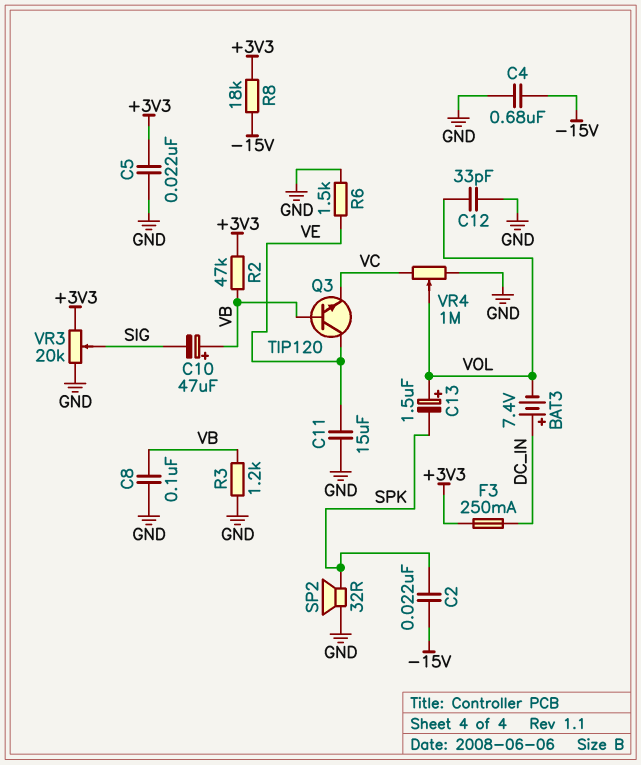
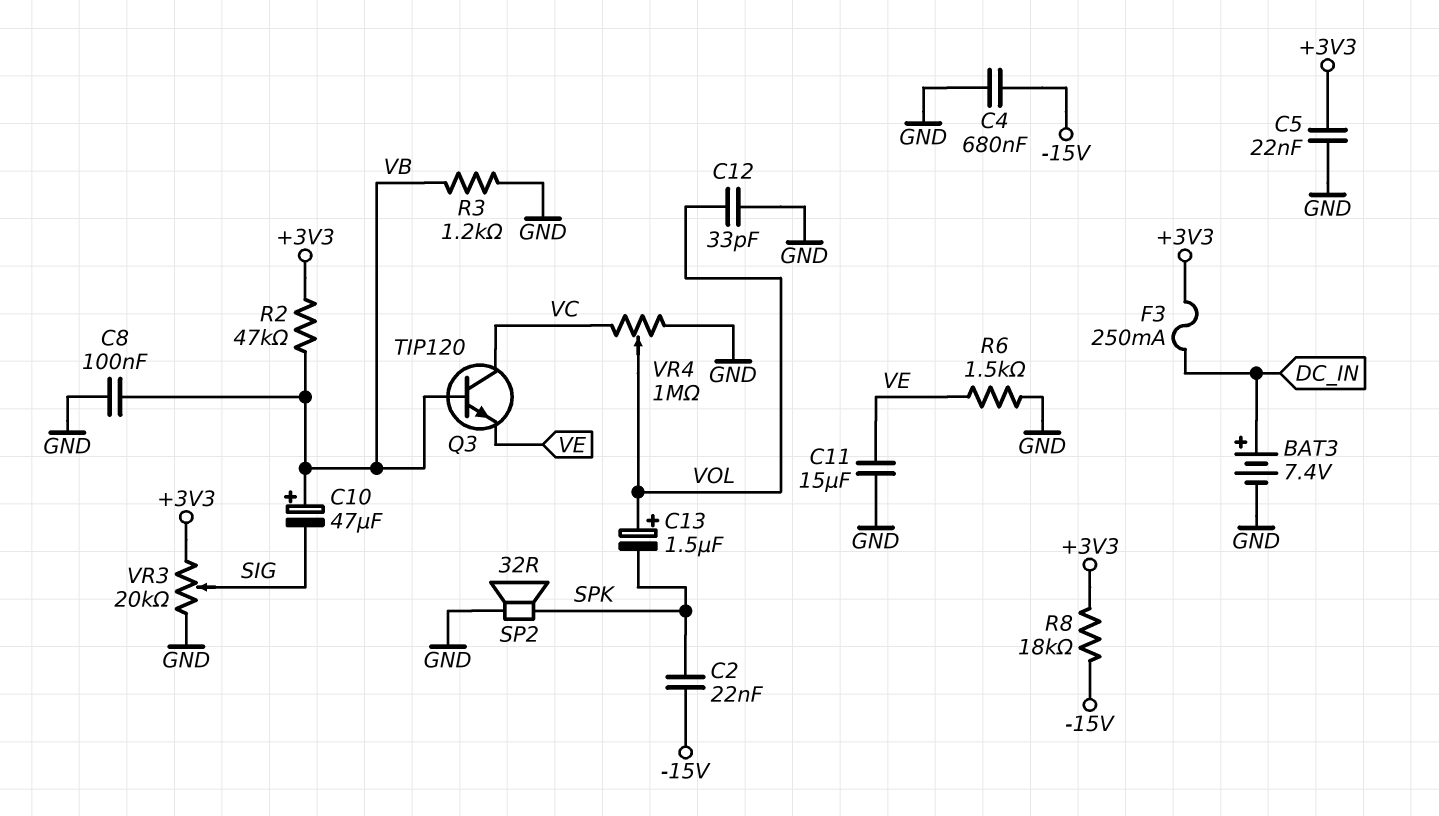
BAT3: 7.4V (plus DC_IN, minus VOL) -> 7.4V (plus DC_IN, minus GND)
Q3: NPN TIP120 (B VB, C VE, E VC) -> NPN TIP120 (B VB, C VC, E VE)

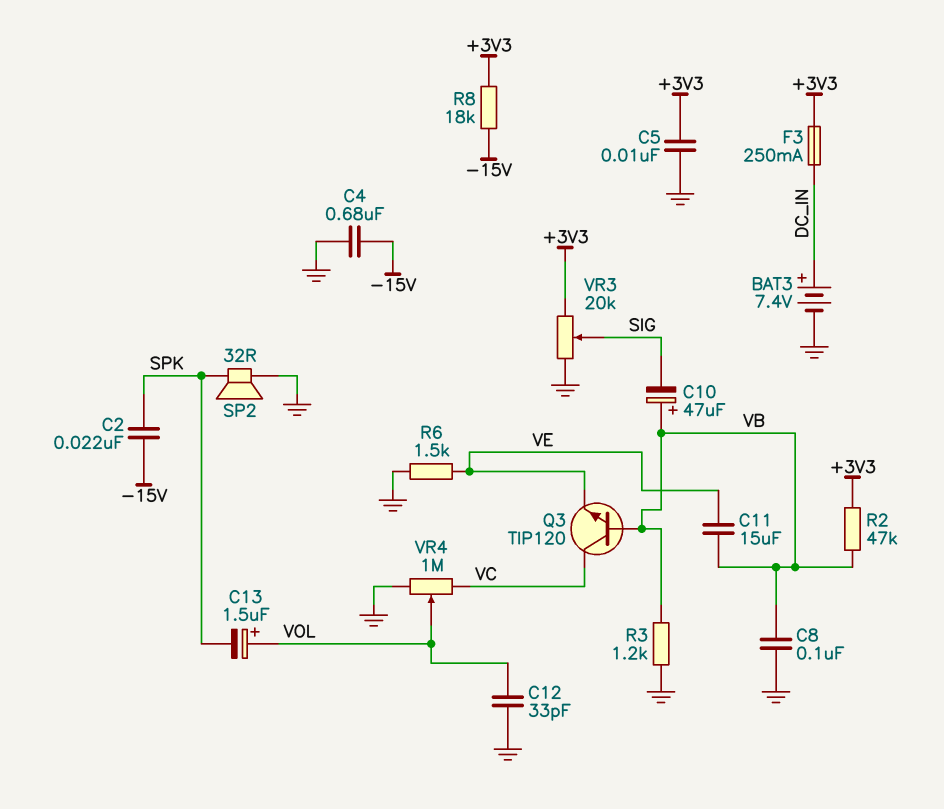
C5: 22nF (+3V3, GND) -> 10nF (+3V3, GND)
C11: 15uF (GND, VE) -> 15uF (VB, VE)

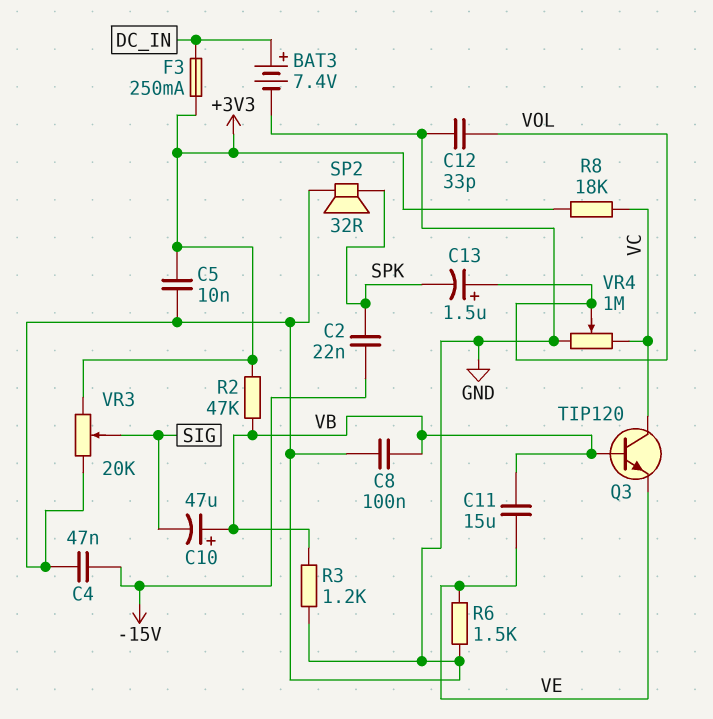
C4: 680nF (-15V, GND) -> 47nF (-15V, GND)
R8: 18k (+3V3, -15V) -> 18k (+3V3, VC)

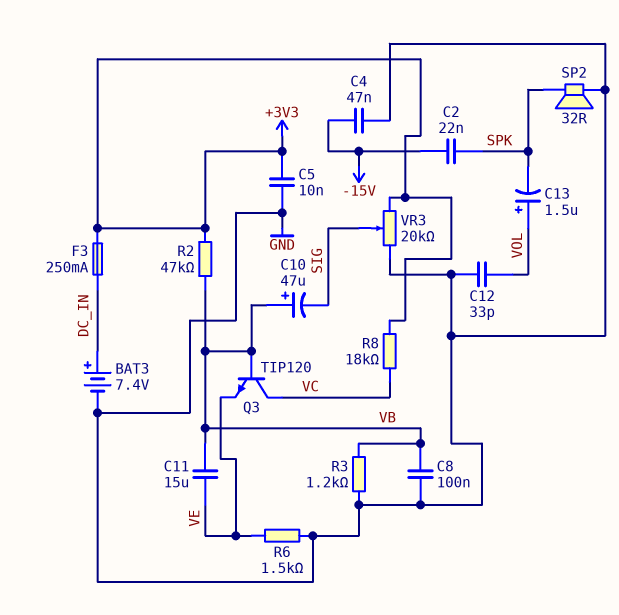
VR4: 1M (GND, VC, wiper VOL) -> none

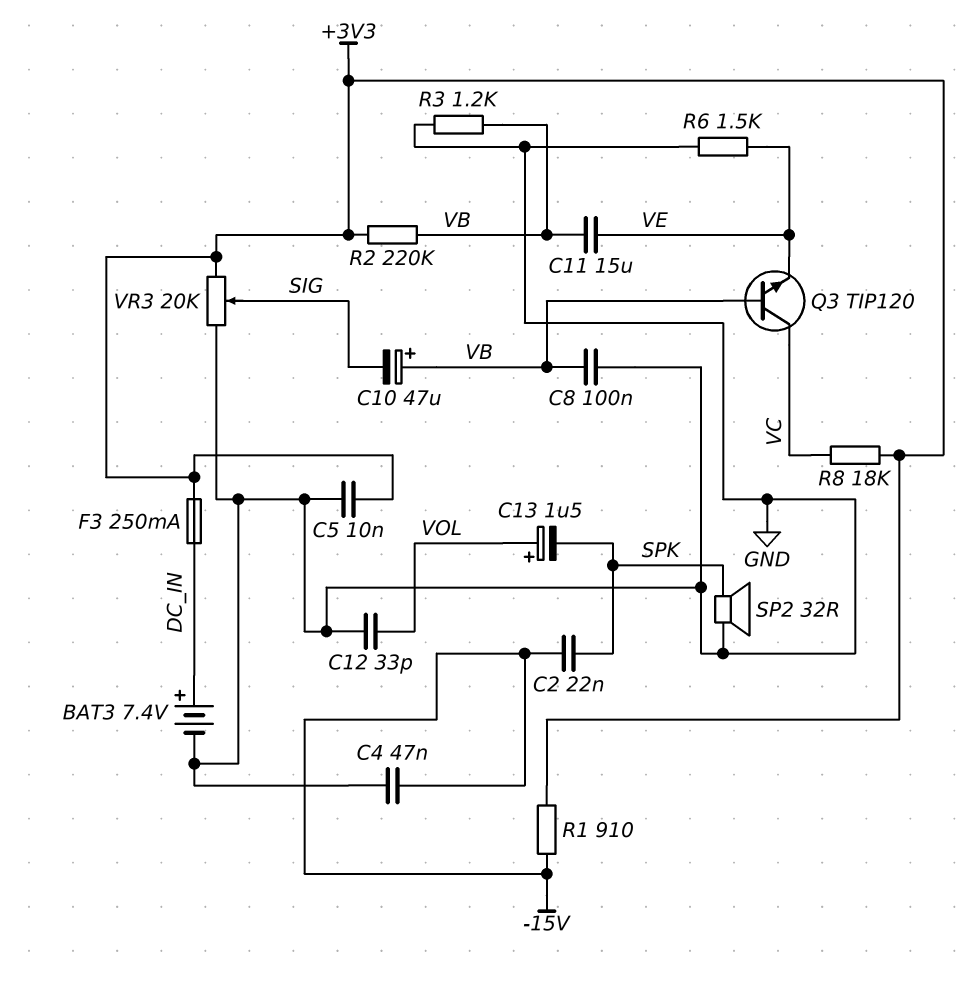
R1: none -> 910 (+3V3, -15V)
R2: 47k (+3V3, VB) -> 220k (+3V3, VB)

